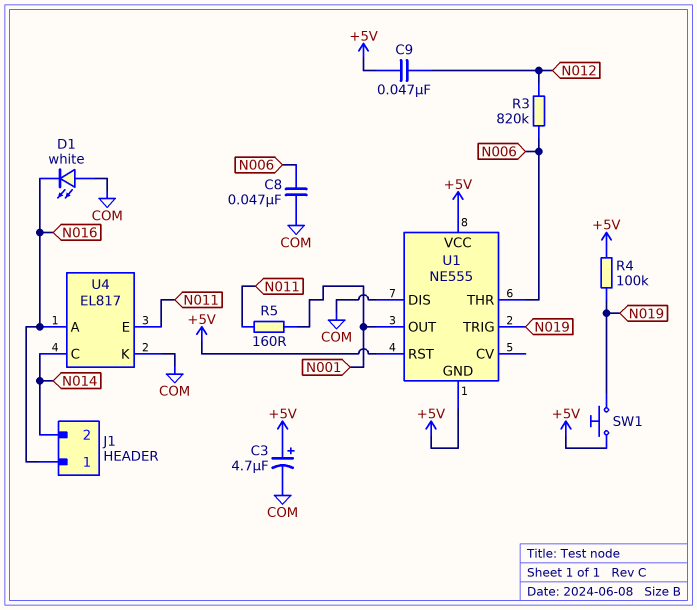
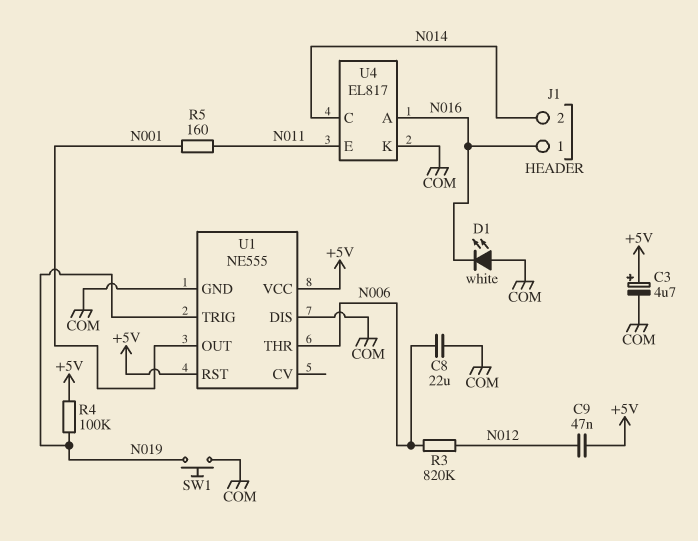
C8: 47nF (COM, N006) -> 22uF (COM, N006)
SW1: button (+5V, N019) -> button (COM, N019)
U1 pin GND: +5V -> COM

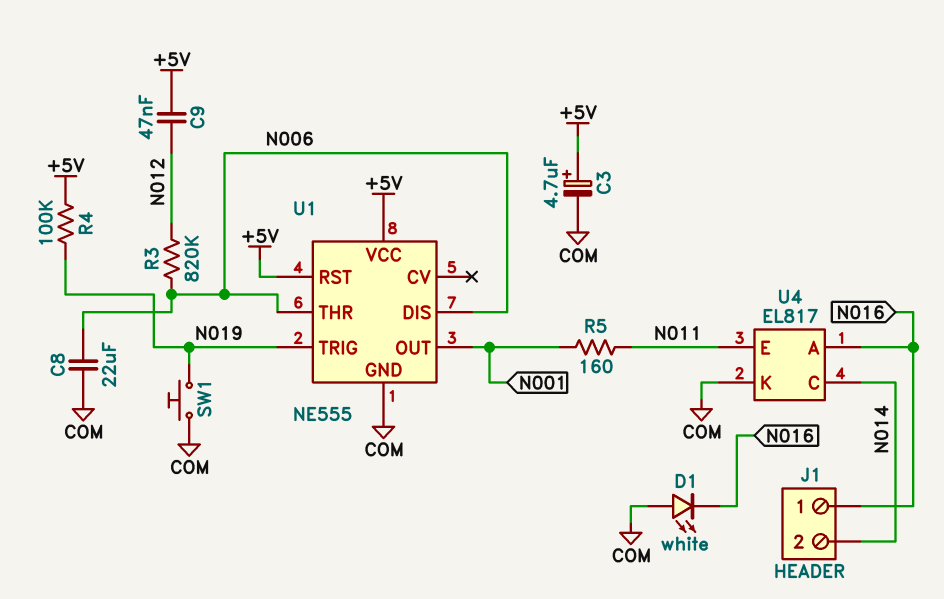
U1 pin DIS: COM -> N006

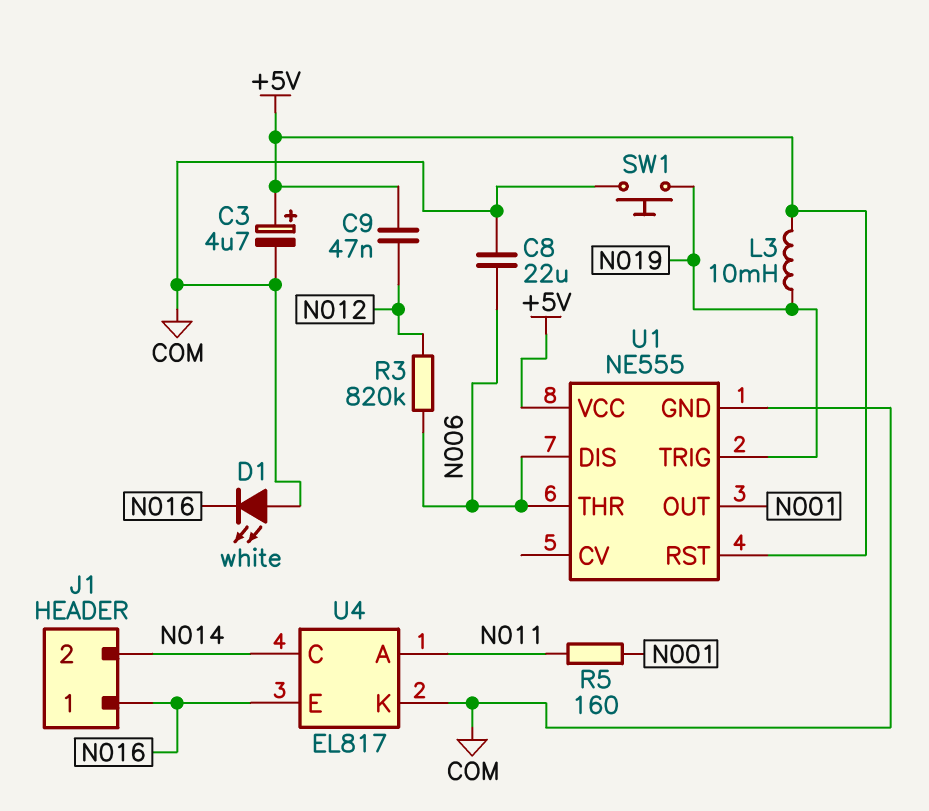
L3: none -> 10mH (+5V, N019)
R4: 100k (+5V, N019) -> none
U4 pin A: N016 -> N011
U4 pin E: N011 -> N016

